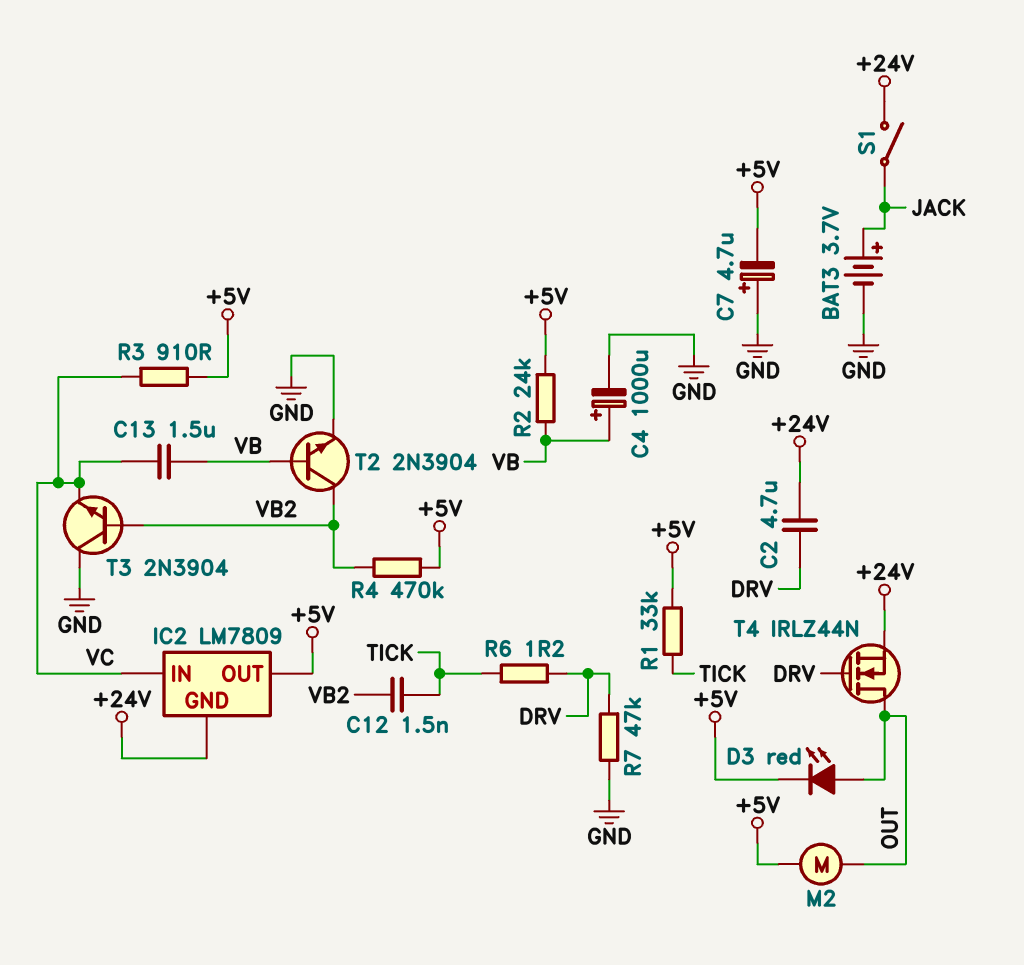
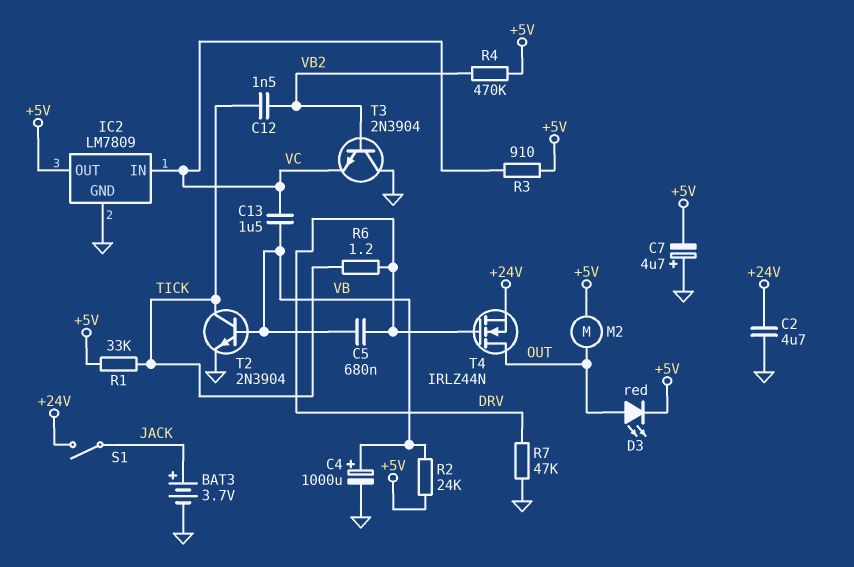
C2: 4.7uF (+24V, DRV) -> 4.7uF (+24V, GND)
C5: none -> 680nF (DRV, VB)
IC2 pin GND: +24V -> GND
T2: NPN 2N3904 (B VB, C VB2, E GND) -> NPN 2N3904 (B VB, C TICK, E GND)

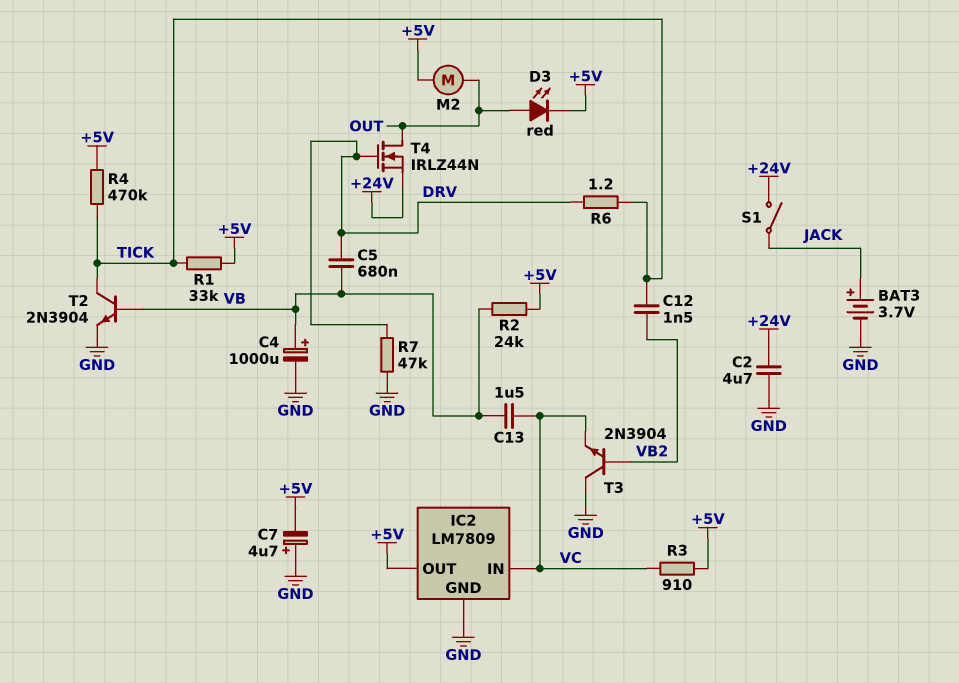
R4: 470k (+5V, VB2) -> 470k (+5V, TICK)

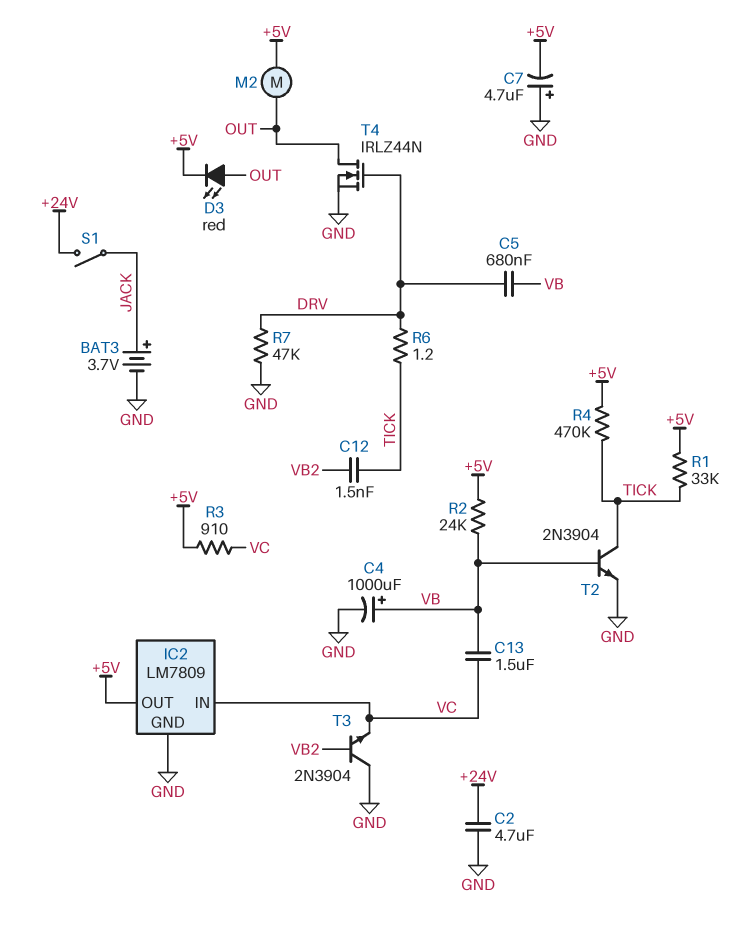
T4: NMOS IRLZ44N (G DRV, D OUT, S +24V) -> NMOS IRLZ44N (G DRV, D OUT, S GND)

